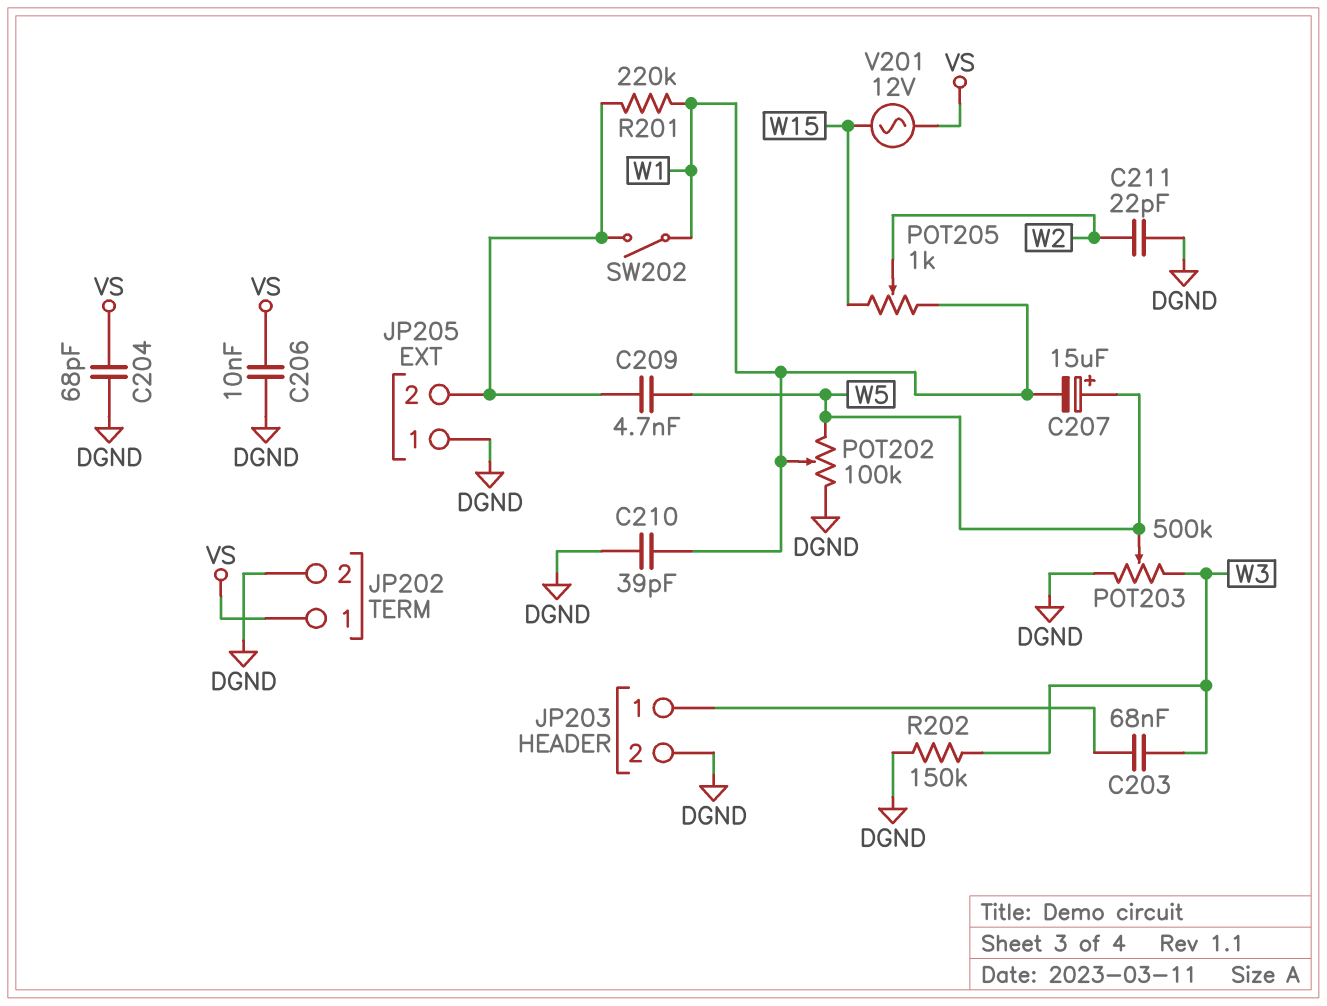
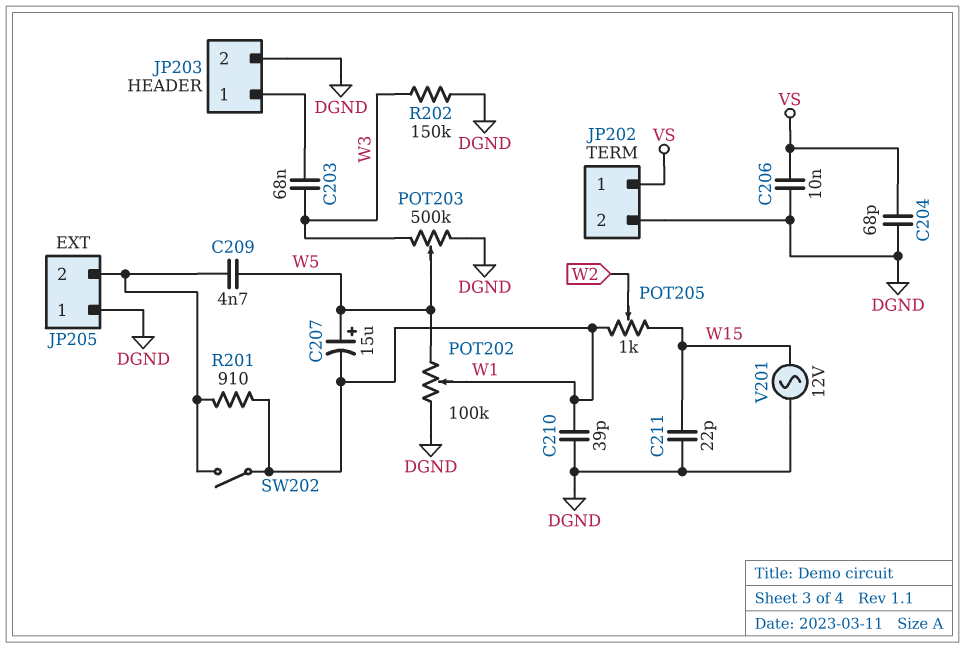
C211: 22pF (DGND, W2) -> 22pF (DGND, W15)
R201: 220k (JP205/2, W1) -> 910 (JP205/2, W1)
V201: AC 12V (VS, W15) -> AC 12V (DGND, W15)

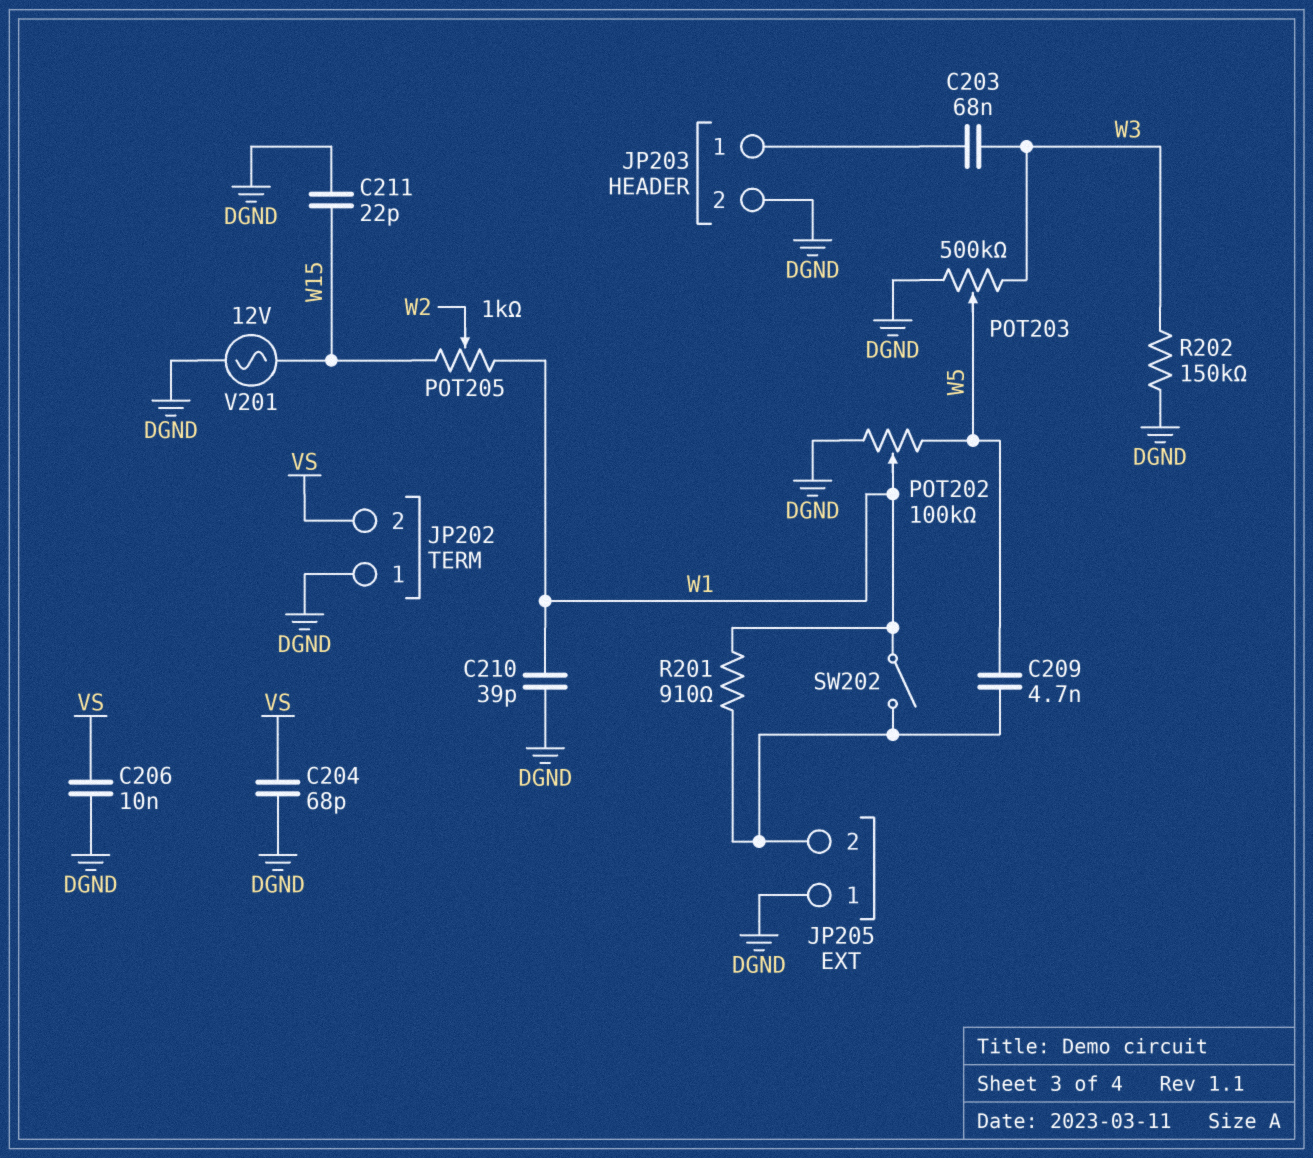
C207: 15uF (plus W5, minus W1) -> none
JP202 pin 1: VS -> DGND
JP202 pin 2: DGND -> VS

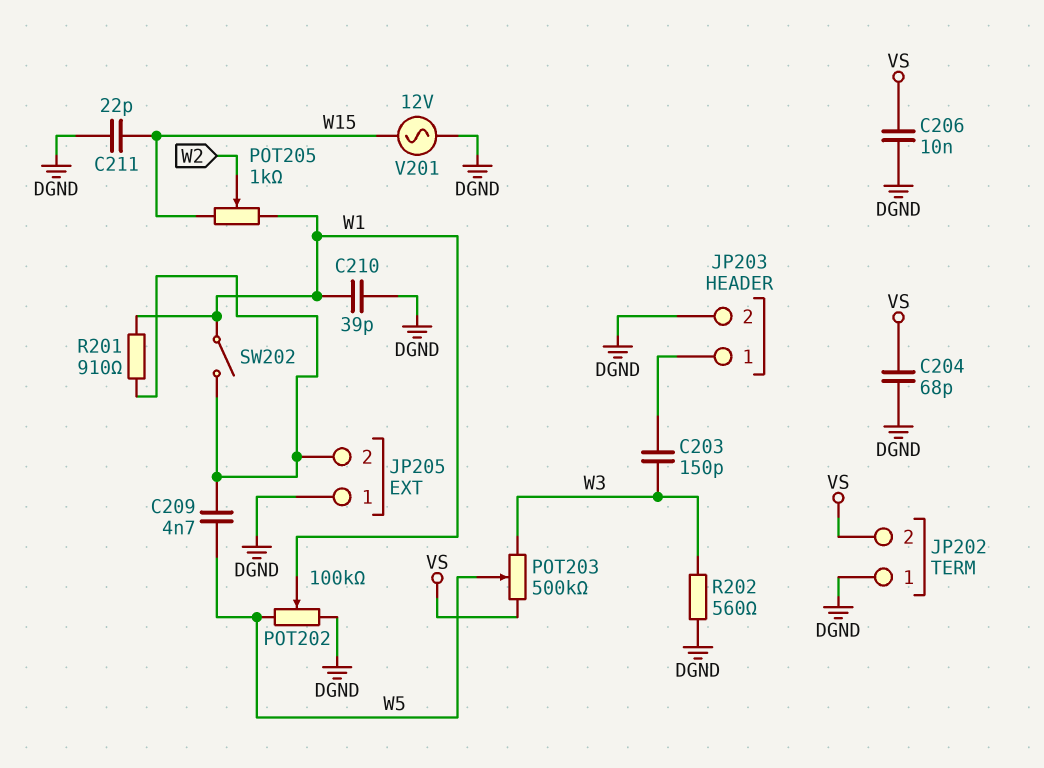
C203: 68nF (JP203/1, W3) -> 150pF (JP203/1, W3)
POT203: 500k (DGND, W3, wiper W5) -> 500k (VS, W3, wiper W5)
R202: 150k (DGND, W3) -> 560 (DGND, W3)

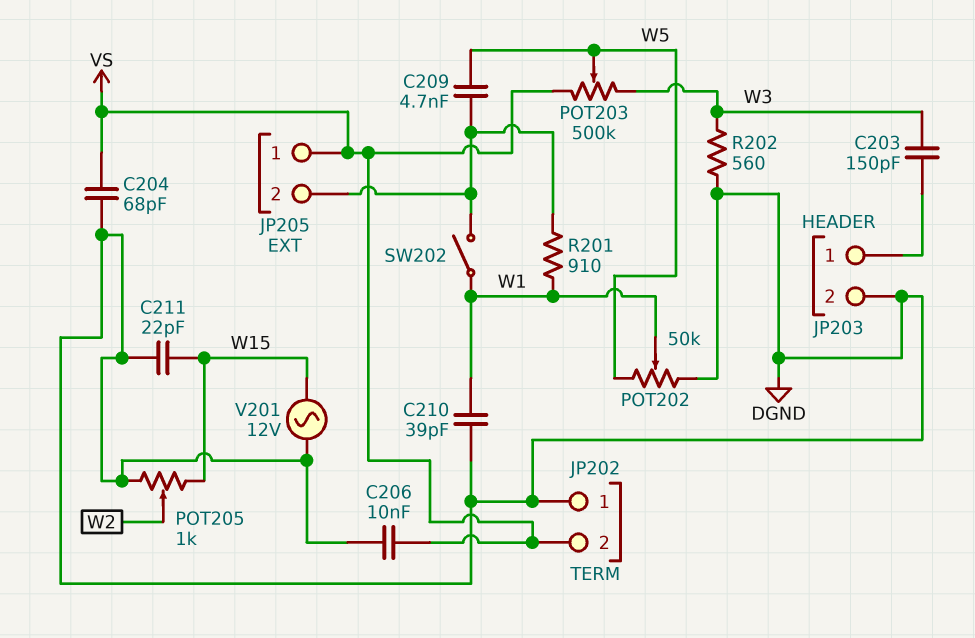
JP205 pin 1: DGND -> VS
POT202: 100k (DGND, W5, wiper W1) -> 50k (DGND, W5, wiper W1)
POT205: 1k (W1, W15, wiper W2) -> 1k (DGND, W15, wiper W2)

